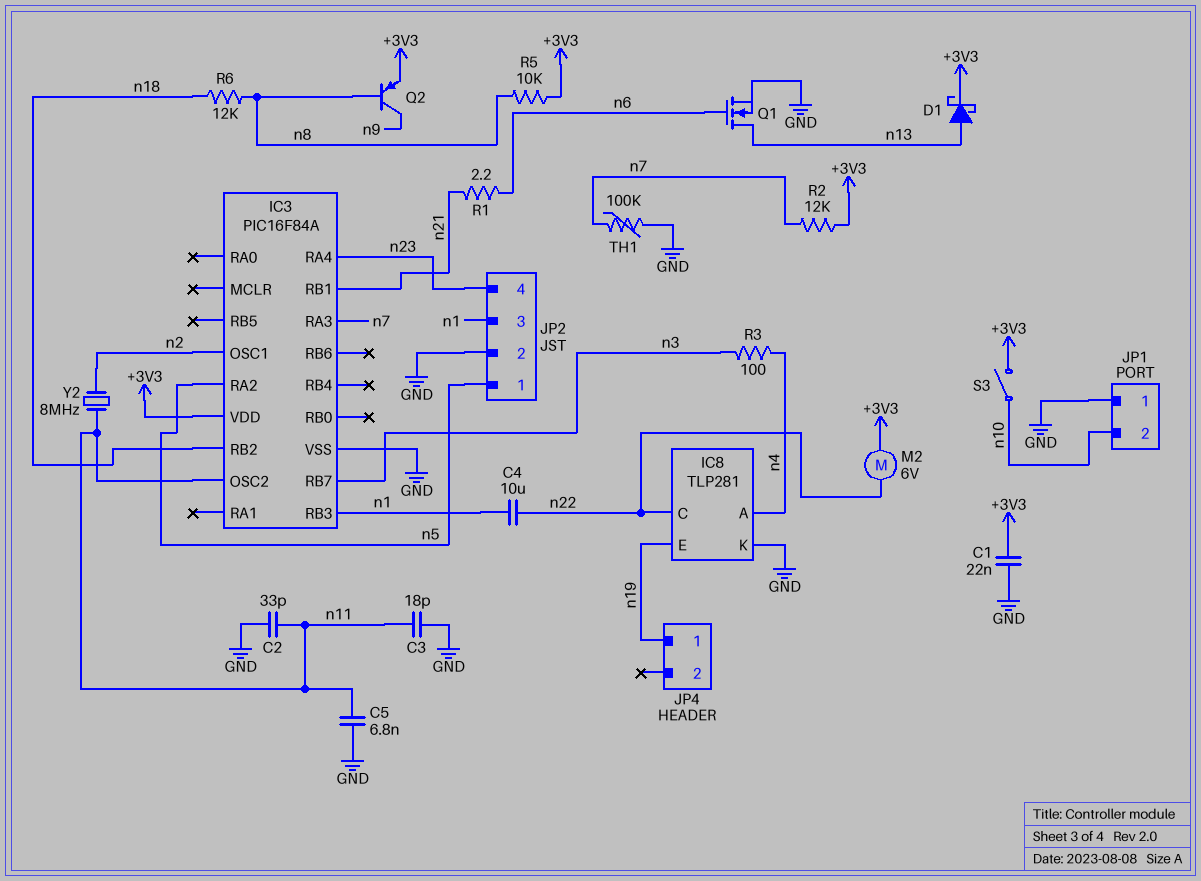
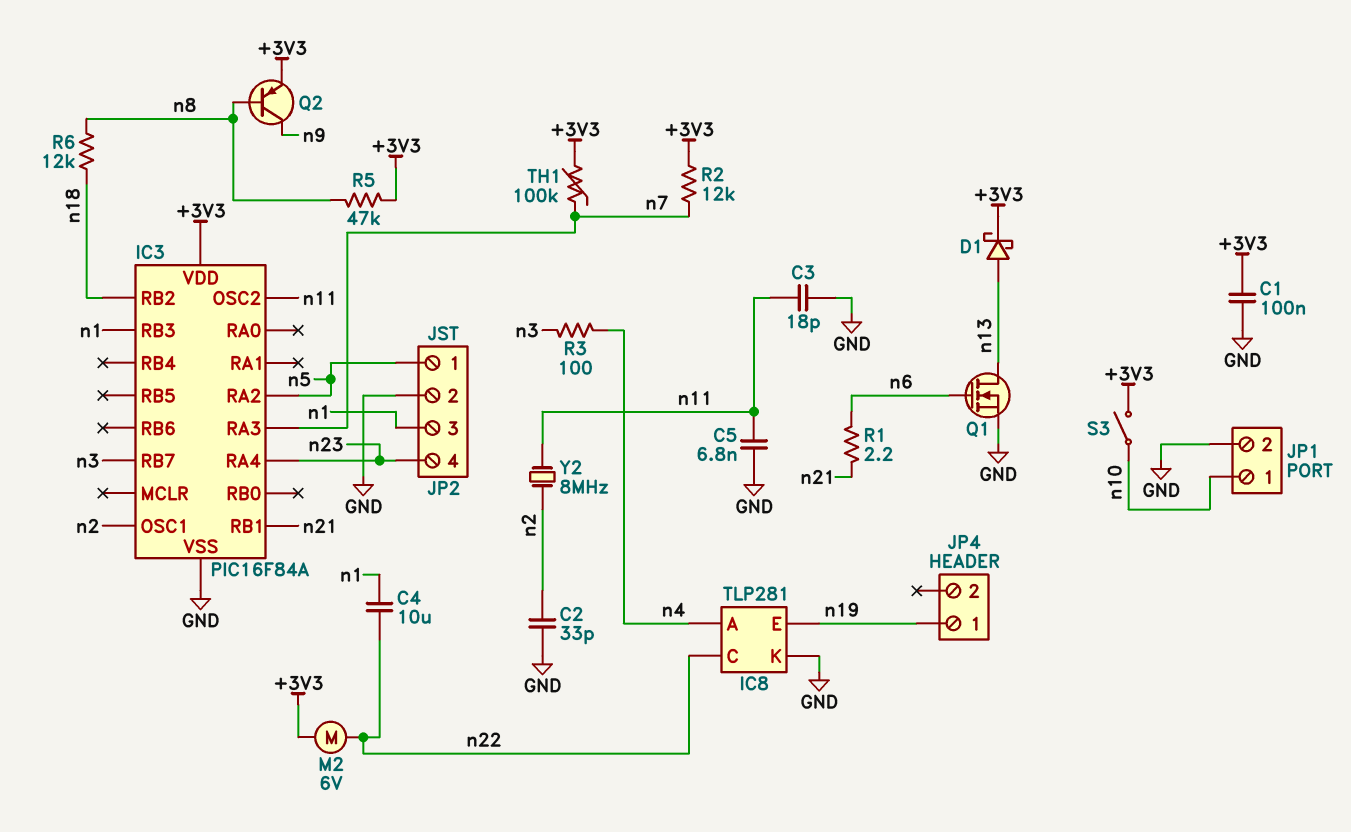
C1: 22nF (+3V3, GND) -> 100nF (+3V3, GND)
C2: 33pF (GND, n11) -> 33pF (GND, n2)
JP1 pin 1: GND -> n10
JP1 pin 2: n10 -> GND
R5: 10k (+3V3, n8) -> 47k (+3V3, n8)
TH1: 100k (GND, n7) -> 100k (+3V3, n7)

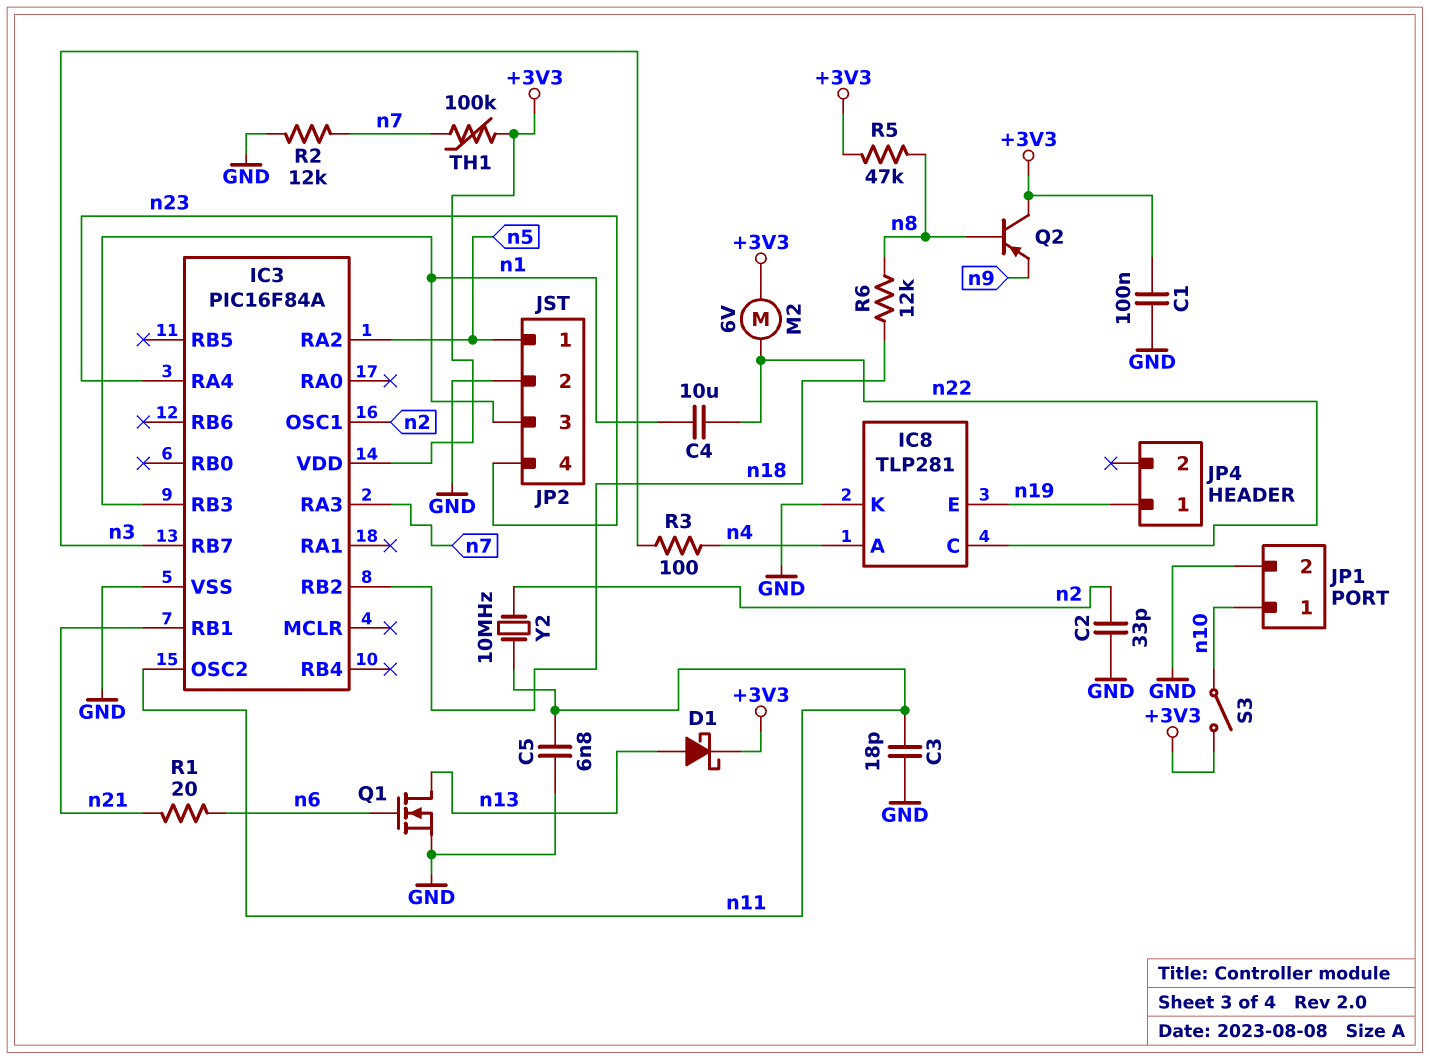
Q2: PNP (B n8, C n9, E +3V3) -> PNP (B n8, C +3V3, E n9)
R1: 2.2 (n6, n21) -> 20 (n6, n21)
R2: 12k (+3V3, n7) -> 12k (GND, n7)
Y2: 8MHz (n2, n11) -> 10MHz (n2, n11)

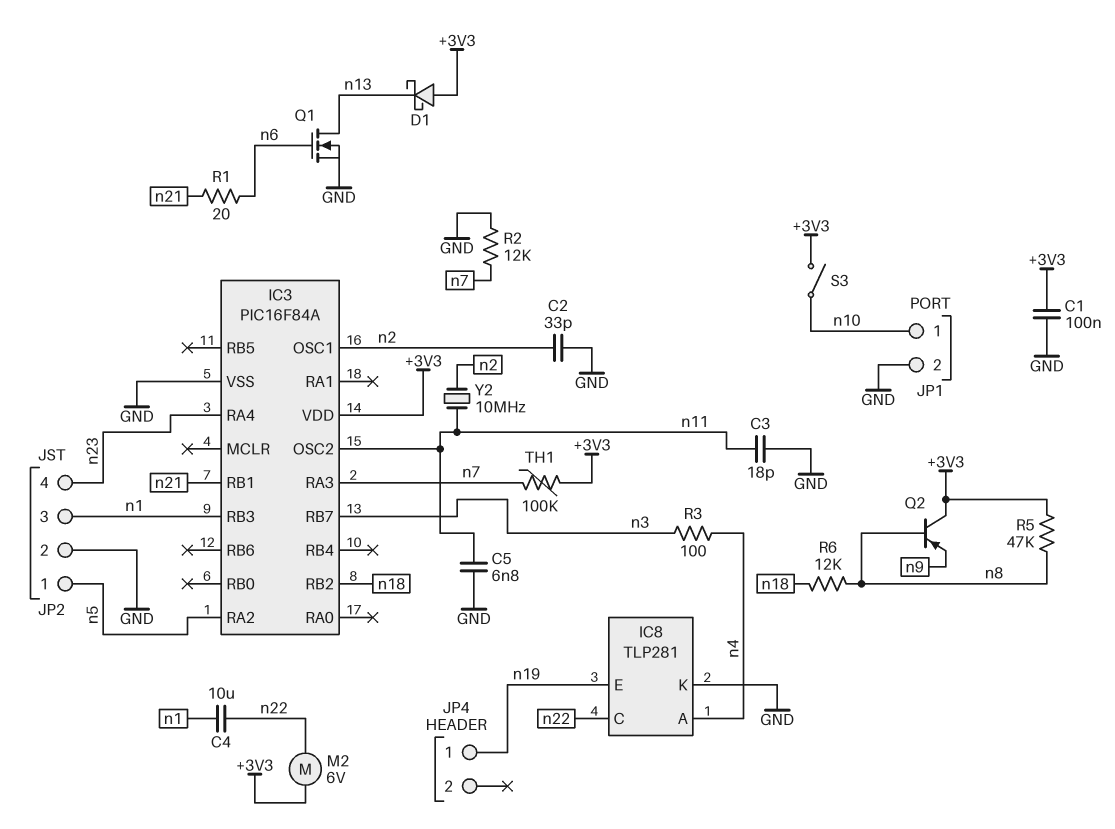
D1: schottky (A n13, K +3V3) -> schottky (A +3V3, K n13)

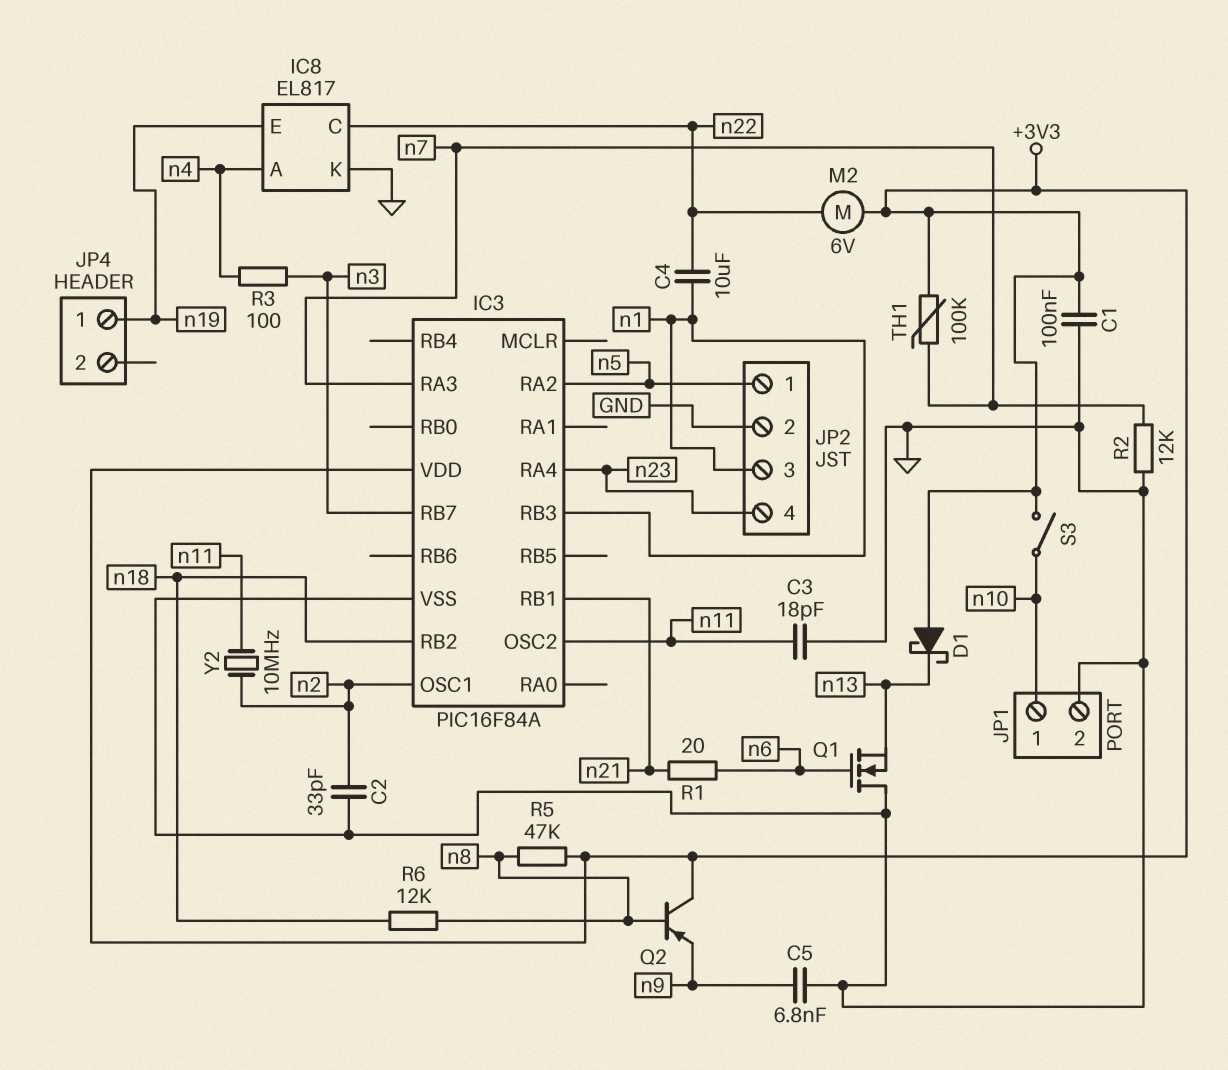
C5: 6.8nF (GND, n11) -> 6.8nF (GND, n9)
IC8: TLP281 -> EL817
Q1: NMOS (G n6, D n13, S GND) -> NMOS (G n6, D GND, S n13)

